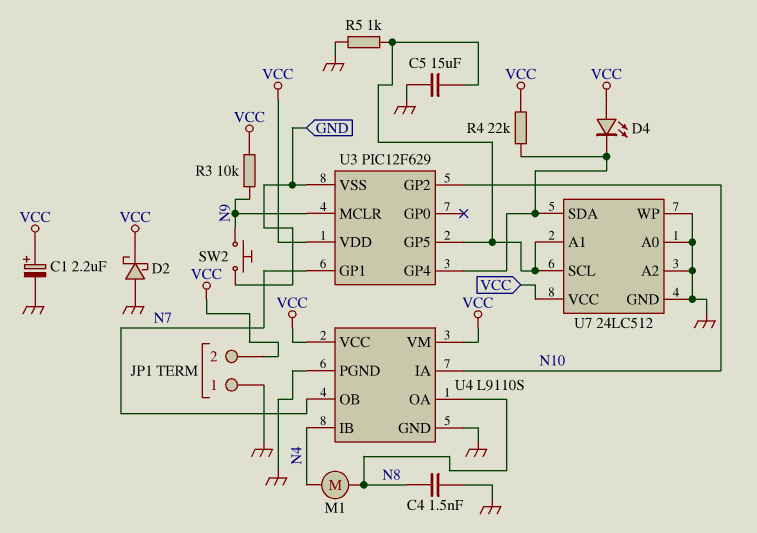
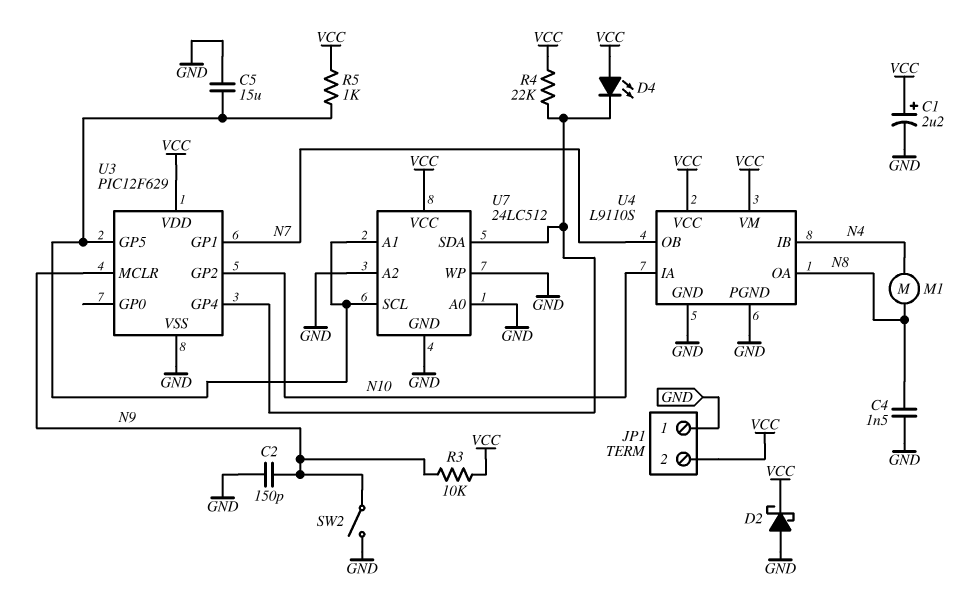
C2: none -> 150pF (GND, N9)
R5: 1k (GND, U3/GP5) -> 1k (U3/GP5, VCC)
SW2: button (GND, N9) -> switch (GND, N9)

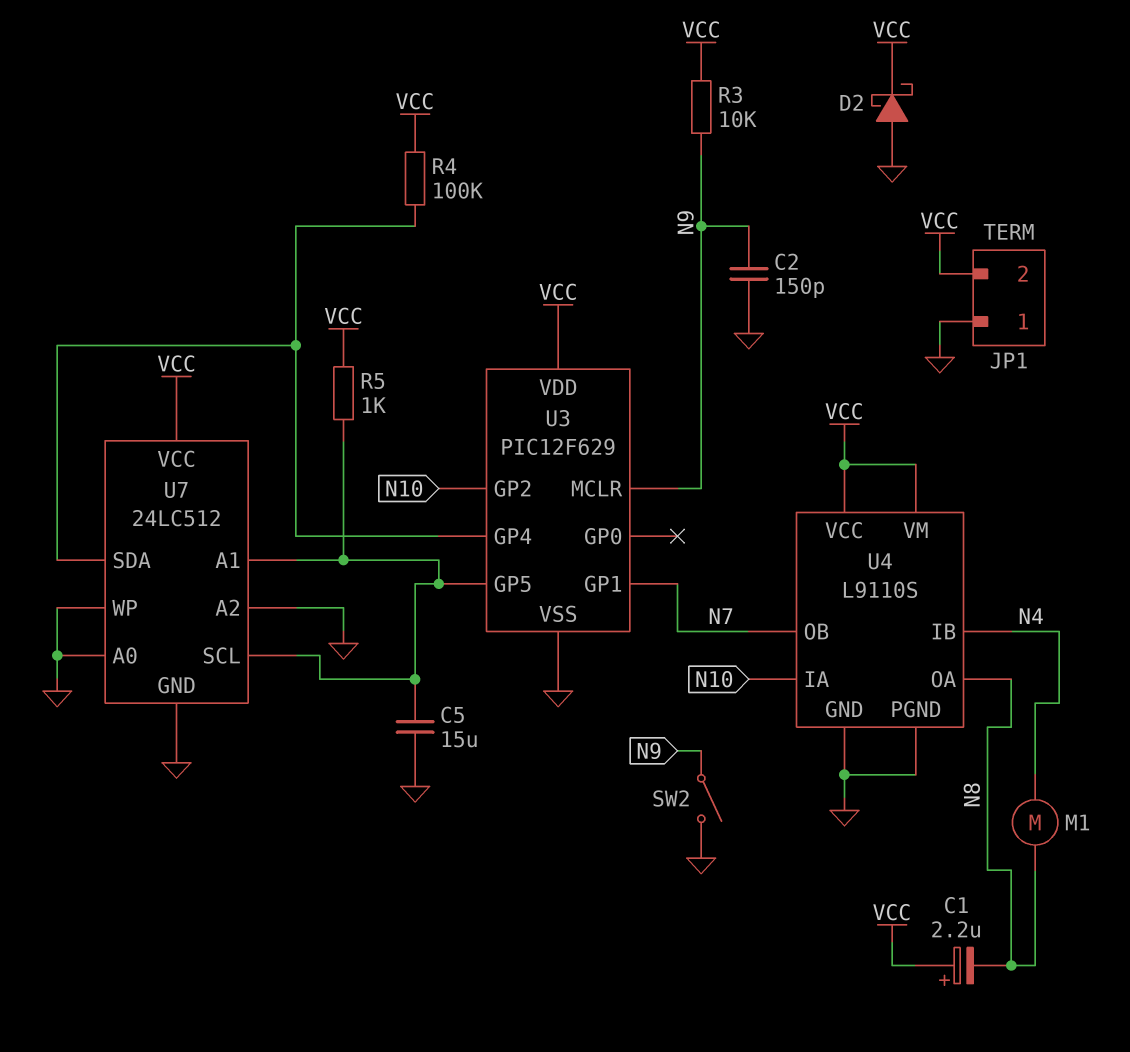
C1: 2.2uF (plus VCC, minus GND) -> 2.2uF (plus VCC, minus N8)
C4: 1.5nF (GND, N8) -> none
D4: LED (A VCC, K U3/GP4) -> none
R4: 22k (U3/GP4, VCC) -> 100k (U3/GP4, VCC)

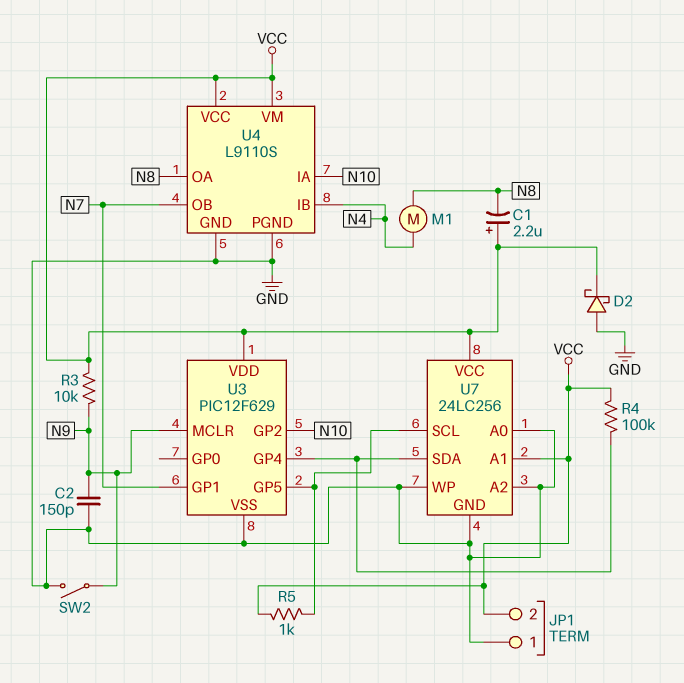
C5: 15uF (GND, U3/GP5) -> none
U7: 24LC512 -> 24LC256
U7 pin A1: U3/GP5 -> VCC

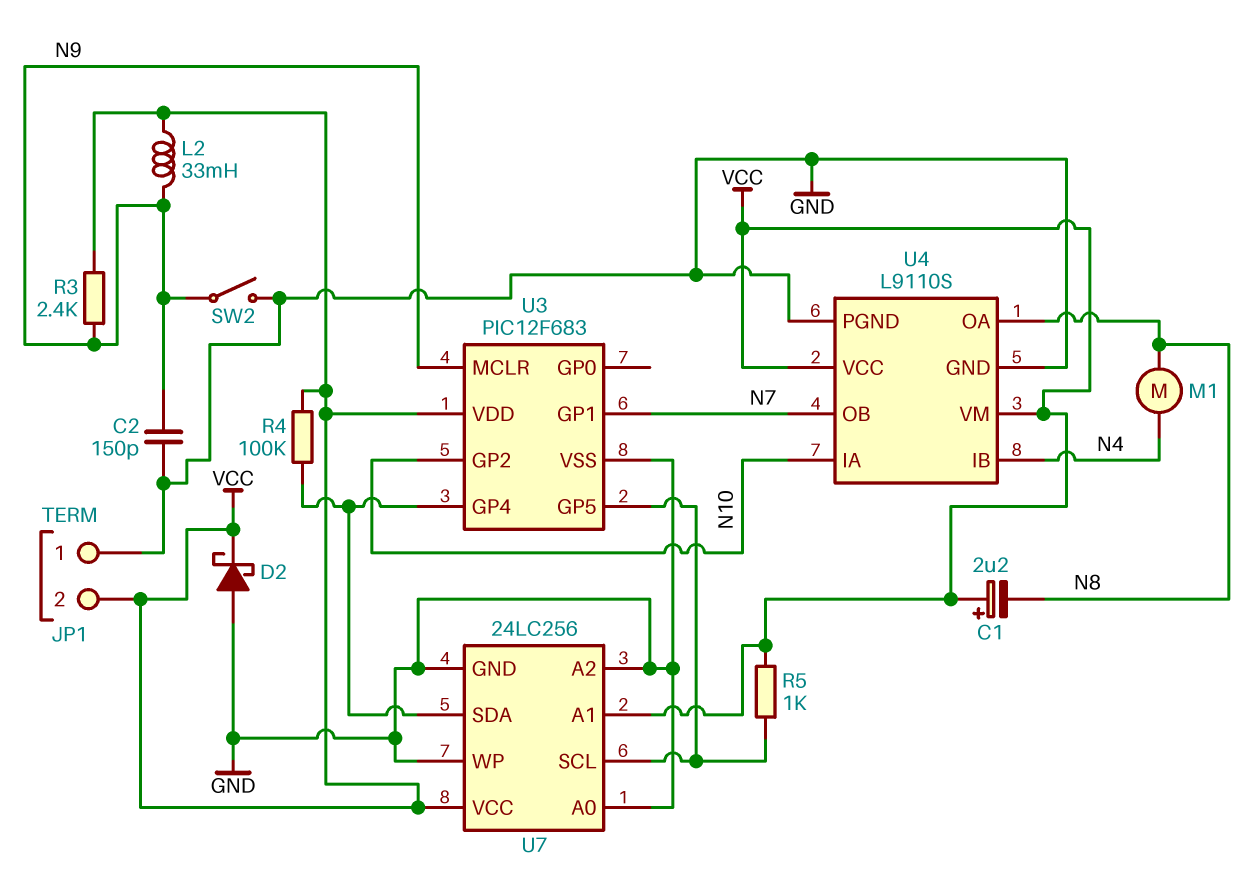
L2: none -> 33mH (N9, VCC)
R3: 10k (N9, VCC) -> 2.4k (N9, VCC)
U3: PIC12F629 -> PIC12F683

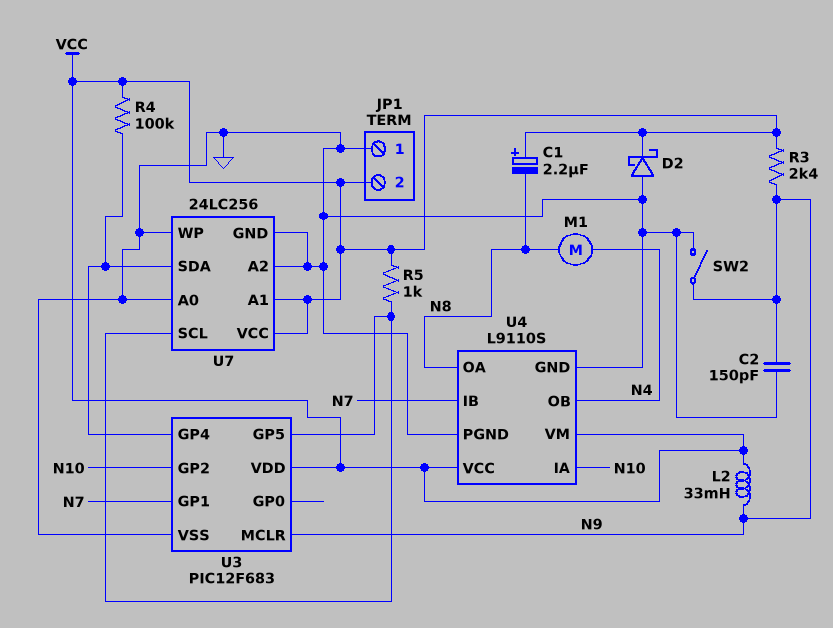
U4 pin IB: N4 -> N7
U4 pin OB: N7 -> N4

